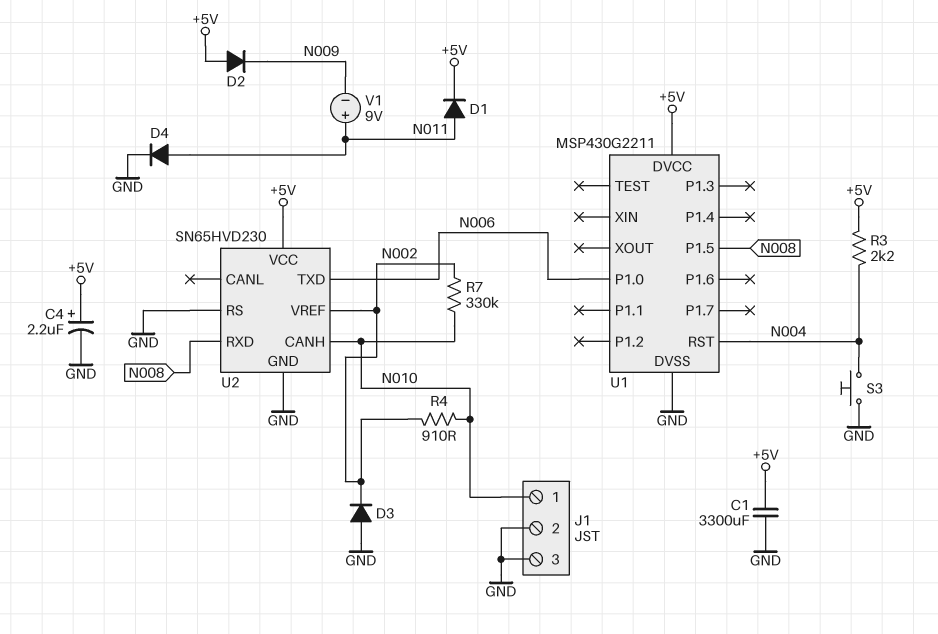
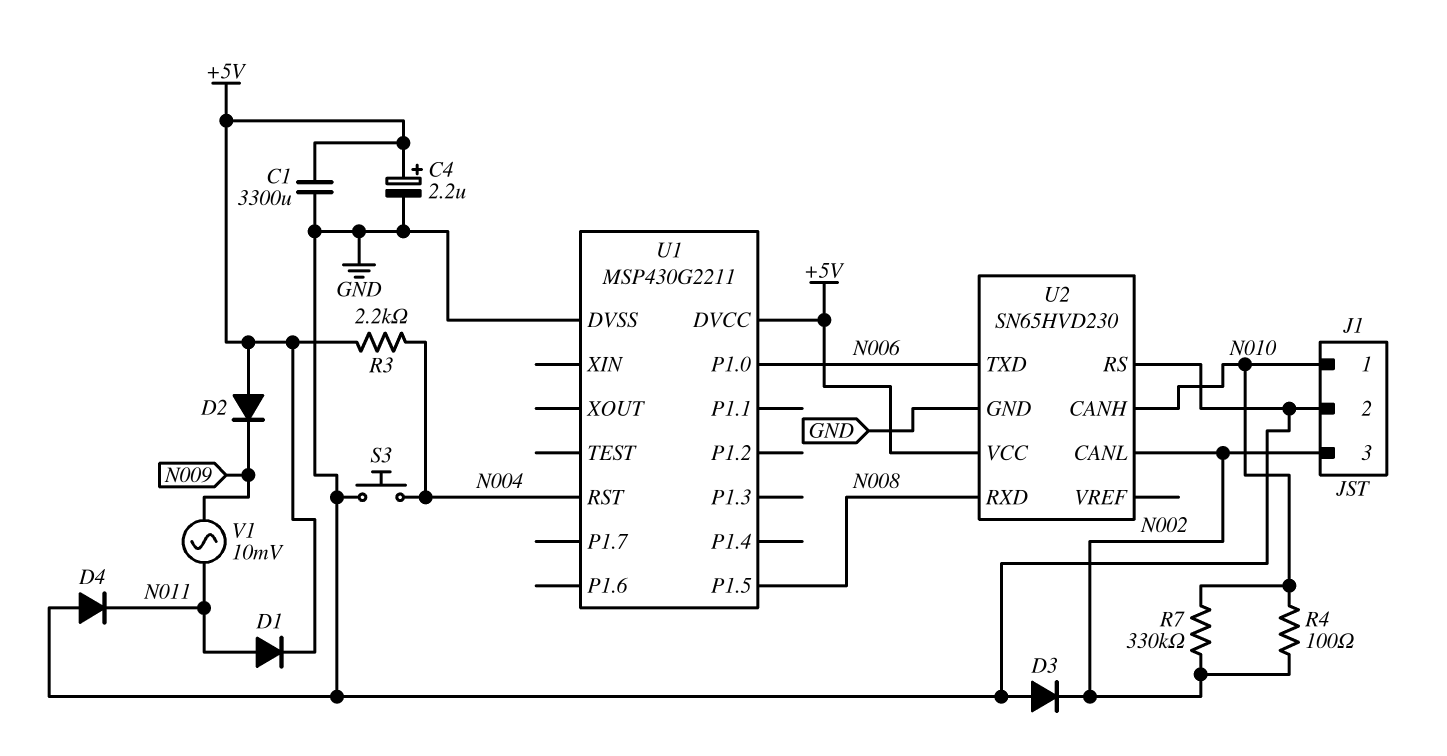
D4: diode (A N011, K GND) -> diode (A GND, K N011)
J1 pin 3: GND -> N002
R4: 910 (N002, N010) -> 100 (N002, N010)
U2 pin CANL: none -> N002
U2 pin VREF: N002 -> none
V1: 9V (plus N011, minus N009) -> AC 10mV (N009, N011)

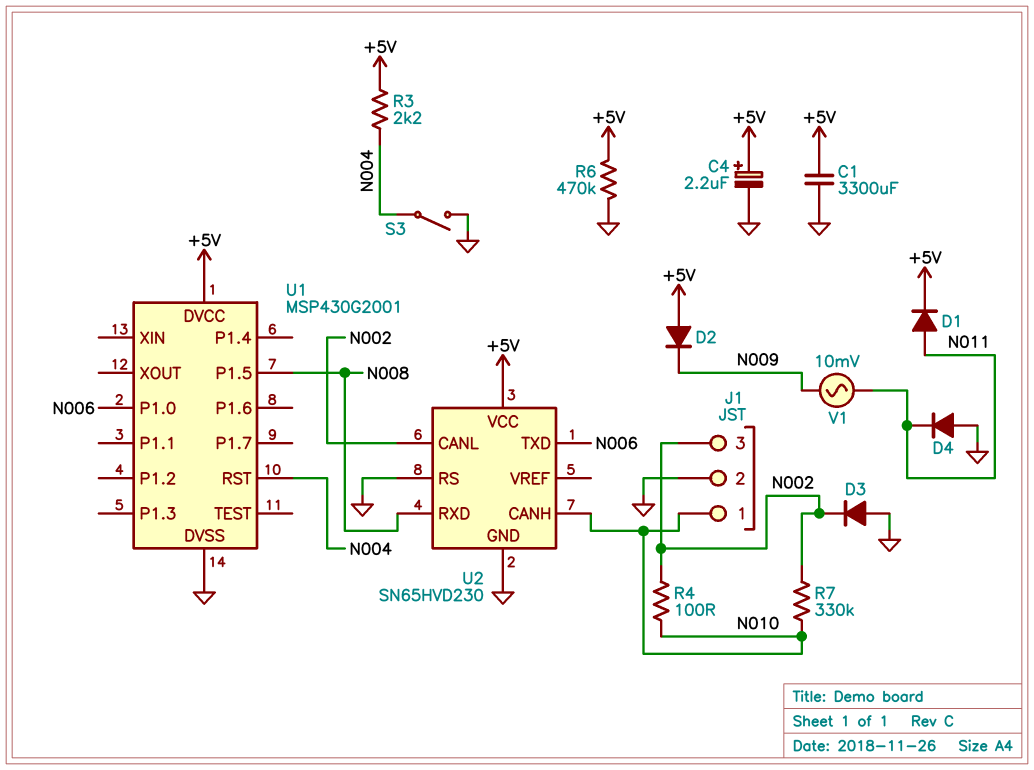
R6: none -> 470k (+5V, GND)
S3: button (GND, N004) -> switch (GND, N004)
U1: MSP430G2211 -> MSP430G2001

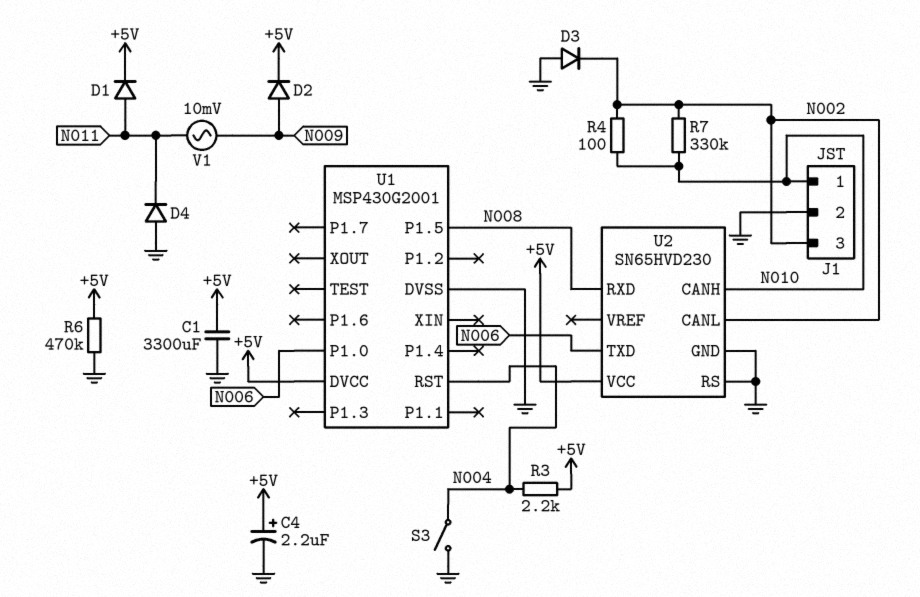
D2: diode (A +5V, K N009) -> diode (A N009, K +5V)

